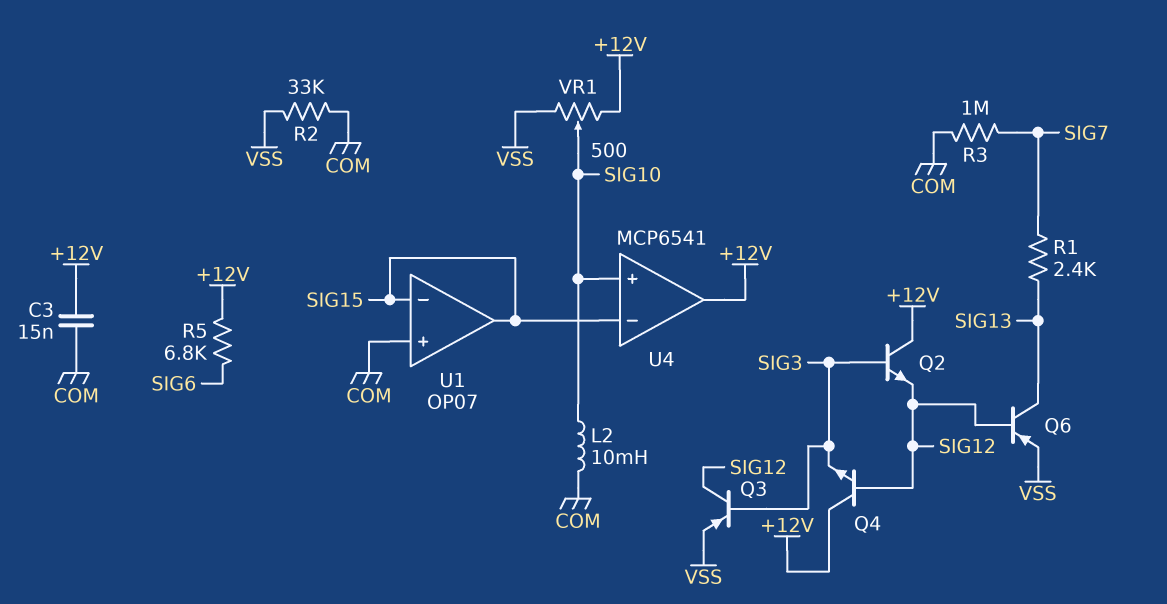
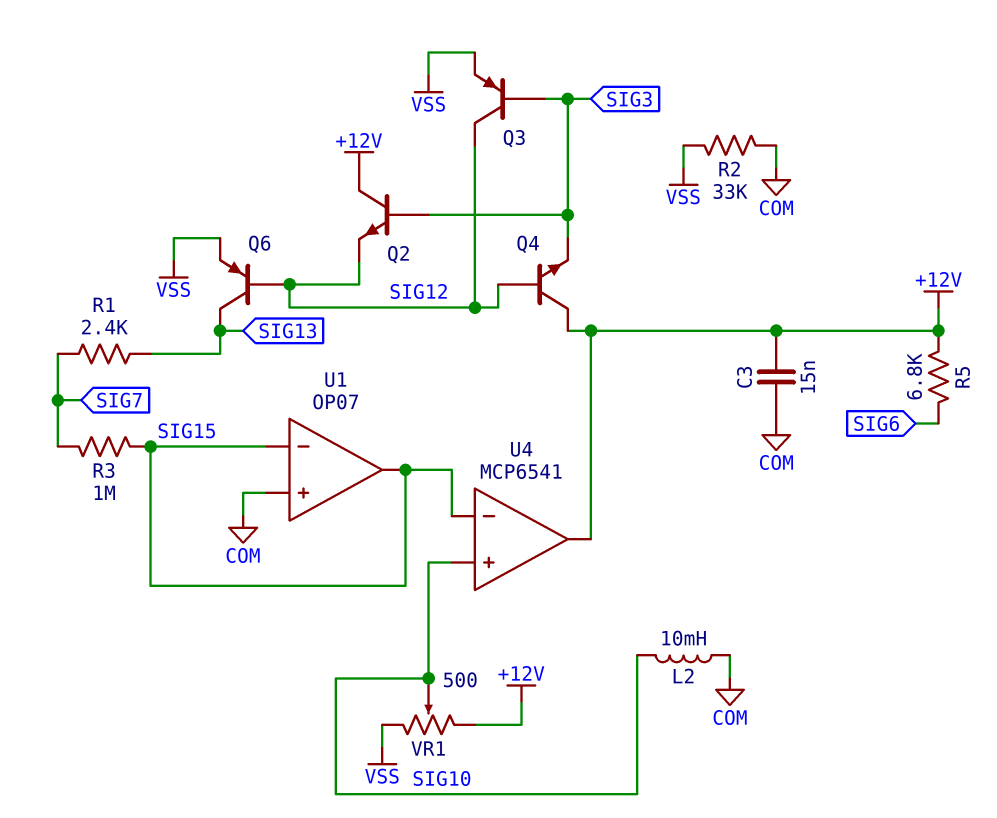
R3: 1M (COM, SIG7) -> 1M (SIG7, SIG15)

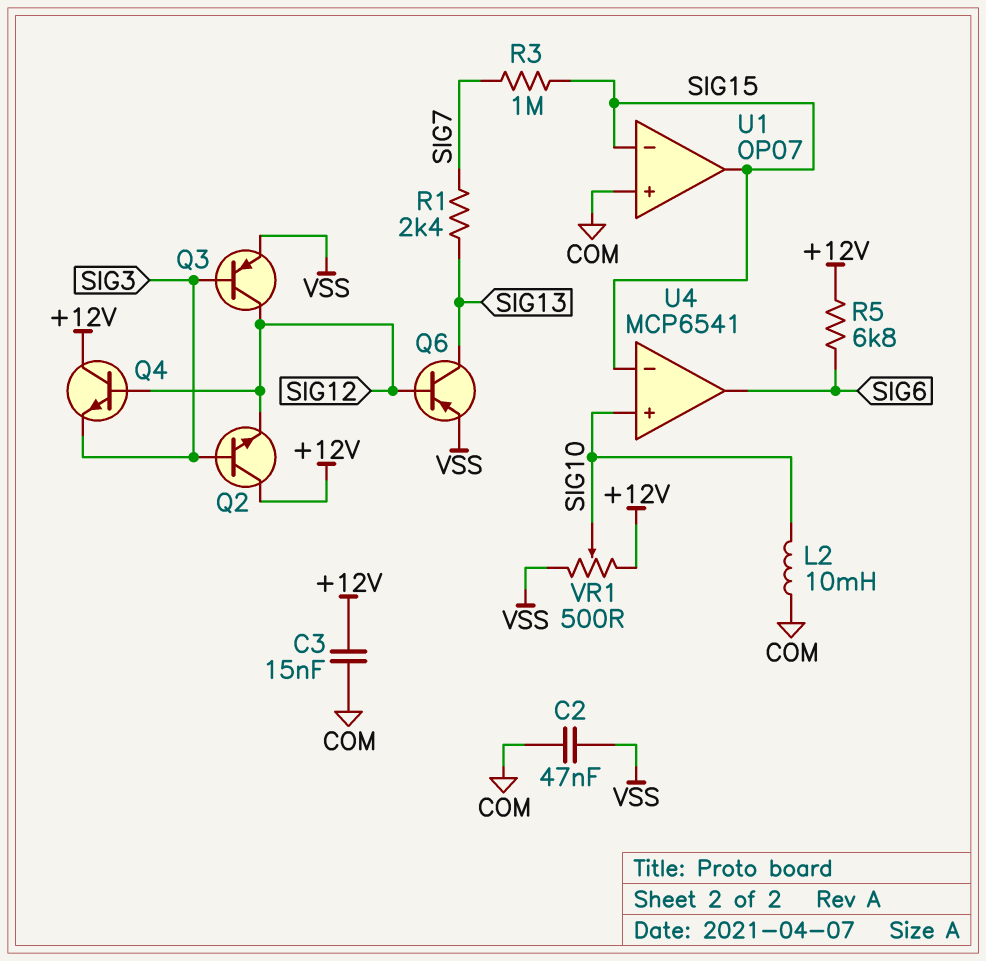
C2: none -> 47nF (COM, VSS)
R2: 33k (COM, VSS) -> none
U4 pin out: +12V -> SIG6

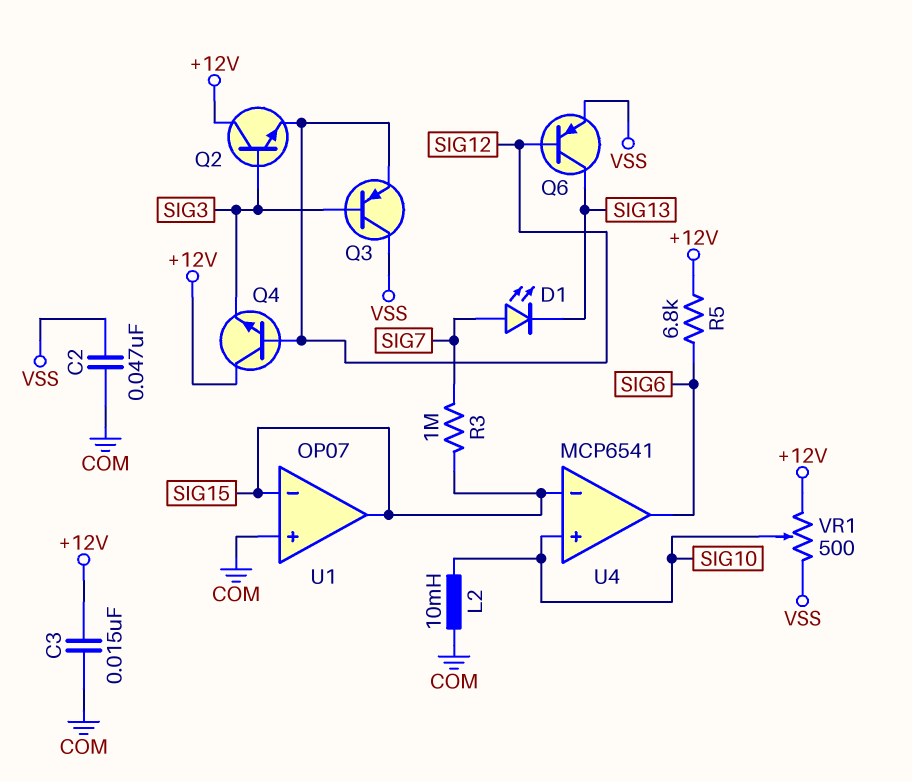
D1: none -> LED (A SIG7, K SIG13)
Q3: PNP (B SIG3, C SIG12, E VSS) -> PNP (B SIG3, C VSS, E SIG12)
R1: 2.4k (SIG7, SIG13) -> none

